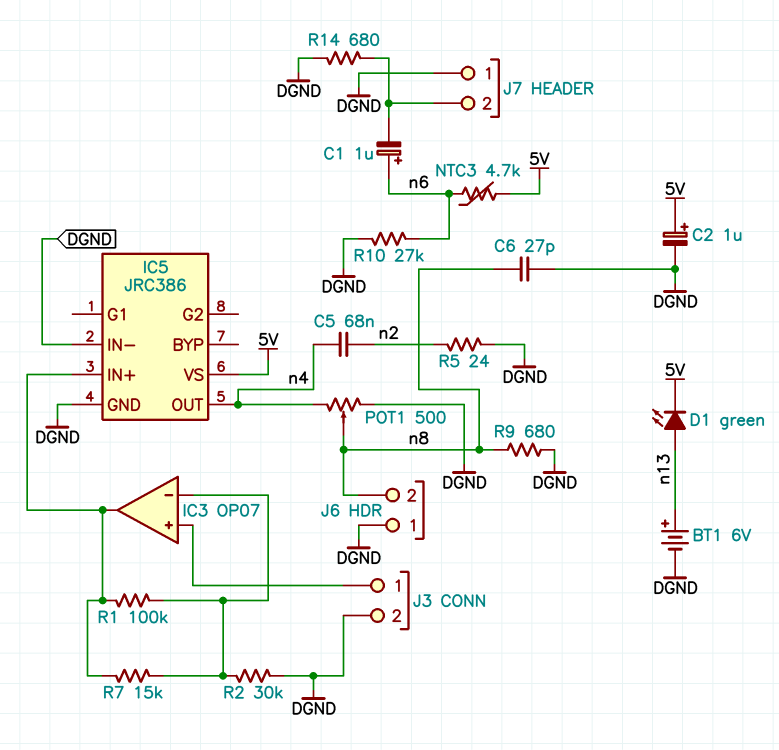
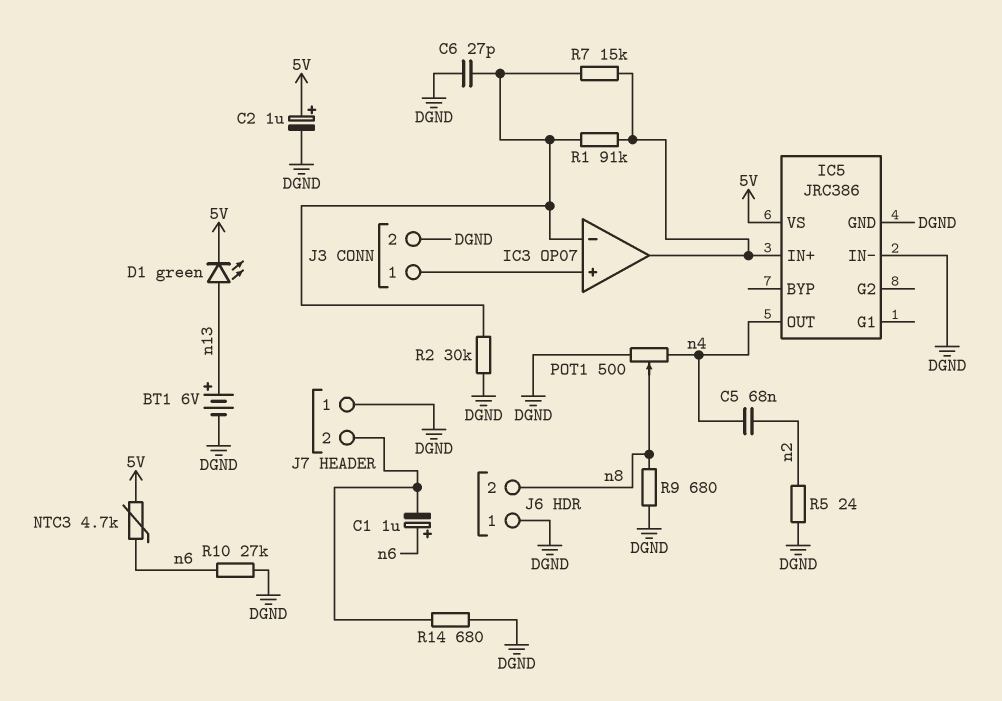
C6: 27pF (DGND, n8) -> 27pF (DGND, IC3/in-)
R1: 100k (IC3/in-, IC3/out) -> 91k (IC3/in-, IC3/out)

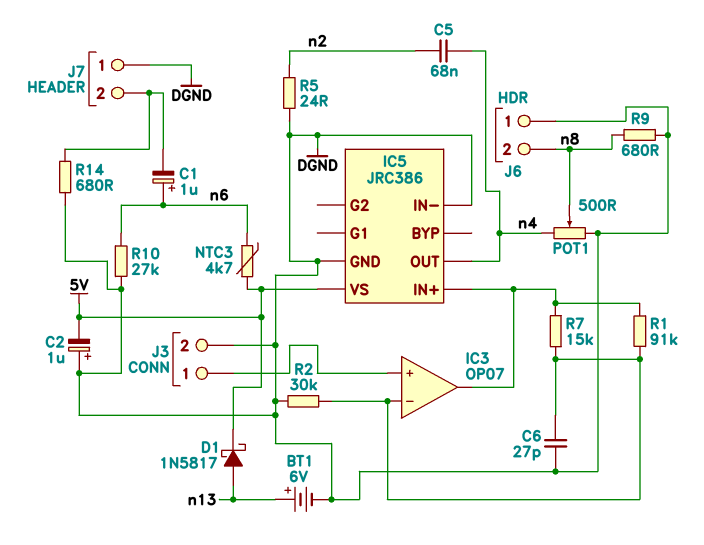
C2: 1uF (plus 5V, minus DGND) -> 1uF (plus DGND, minus 5V)
D1: LED green (A n13, K 5V) -> schottky 1N5817 (A n13, K 5V)

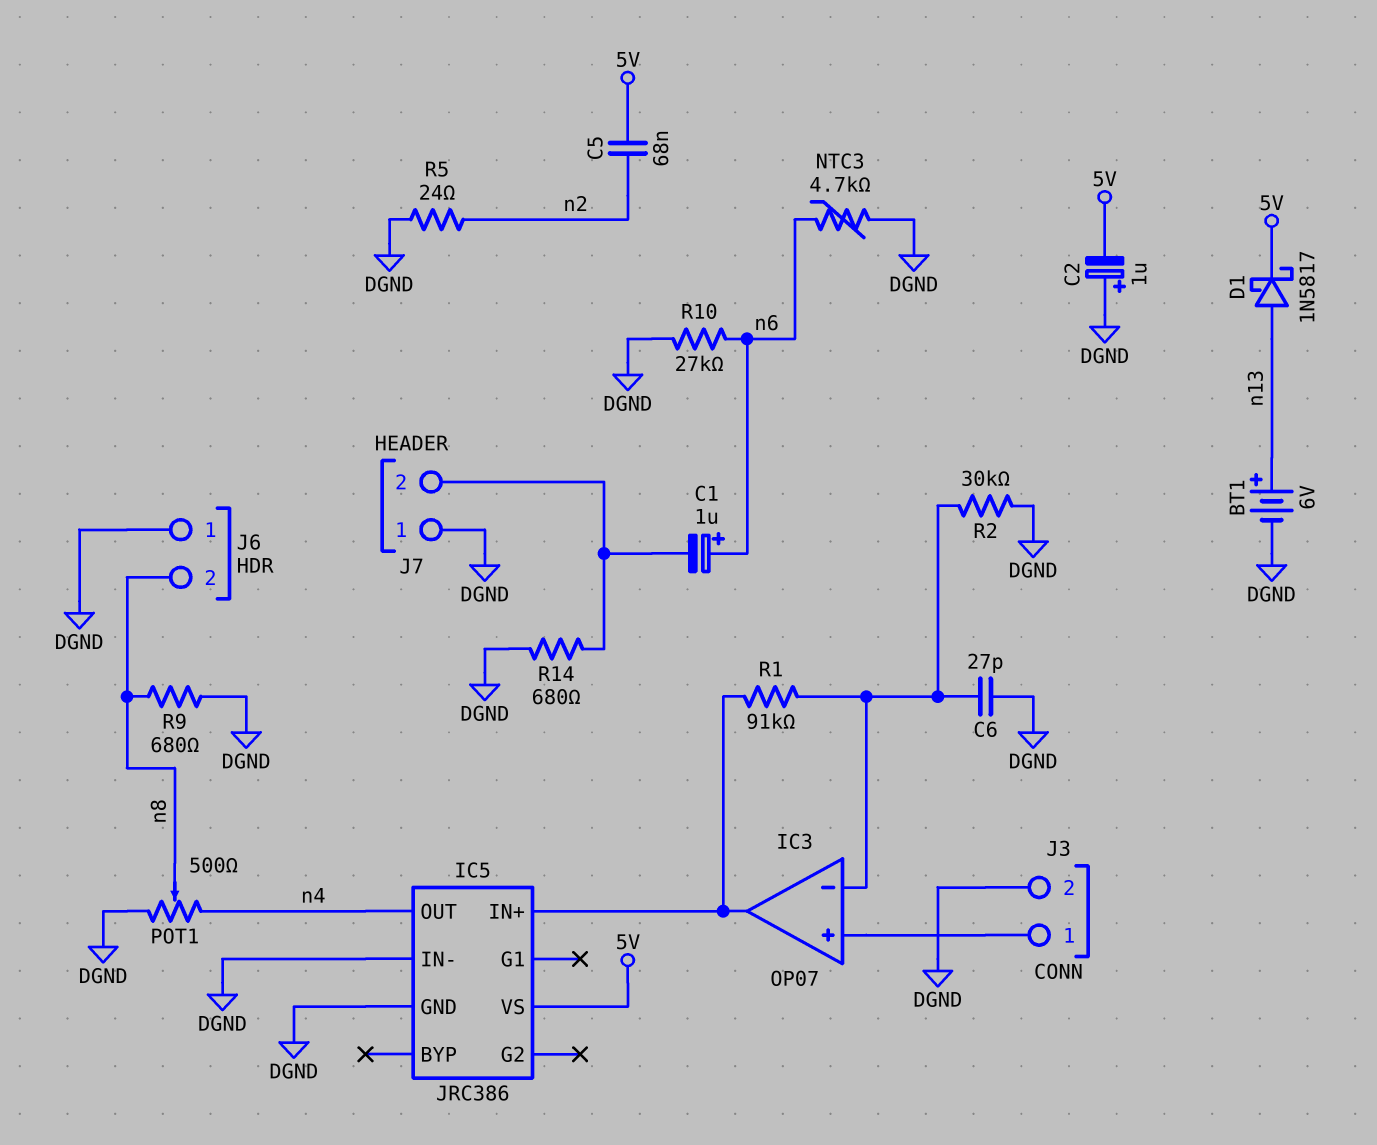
C5: 68nF (n2, n4) -> 68nF (5V, n2)
NTC3: 4.7k (5V, n6) -> 4.7k (DGND, n6)
R7: 15k (IC3/in-, IC3/out) -> none

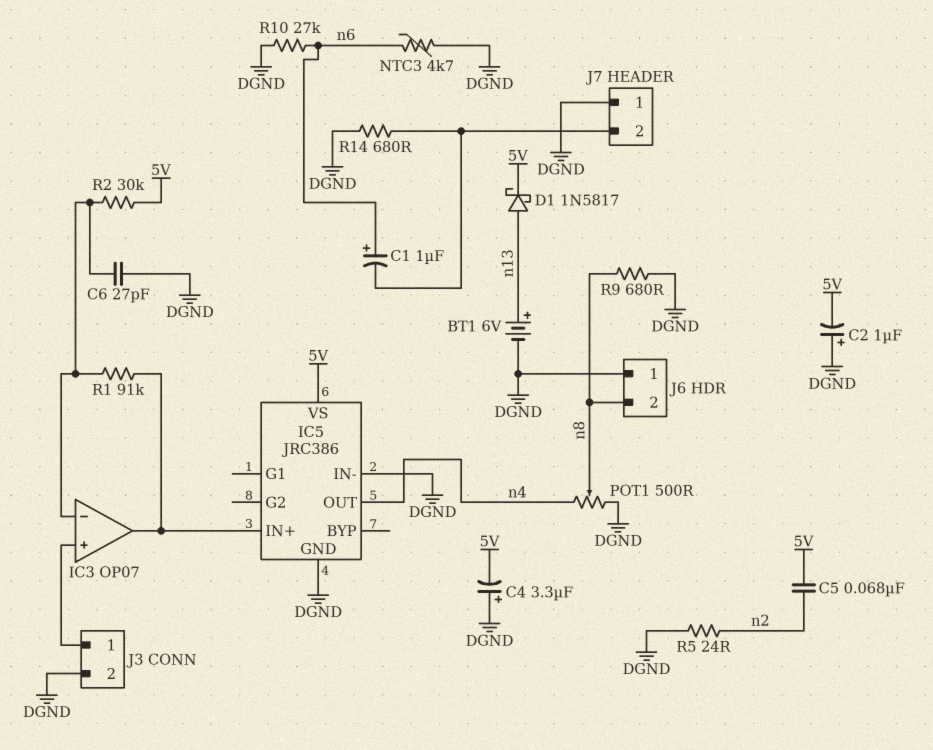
C4: none -> 3.3uF (plus DGND, minus 5V)
R2: 30k (DGND, IC3/in-) -> 30k (5V, IC3/in-)

